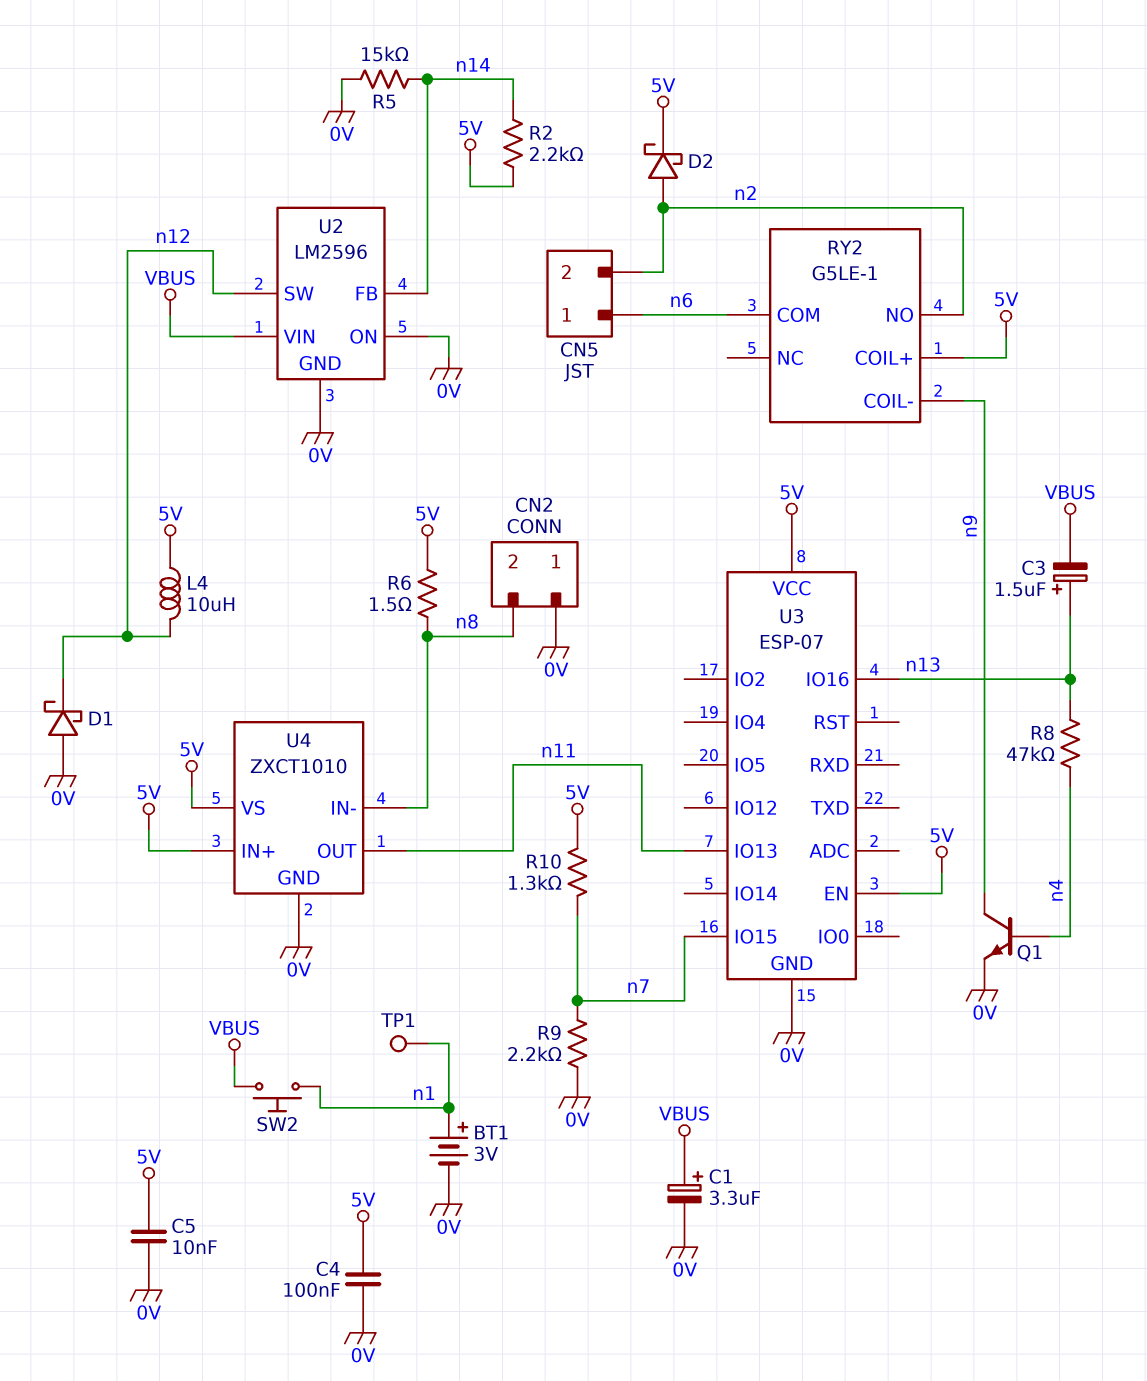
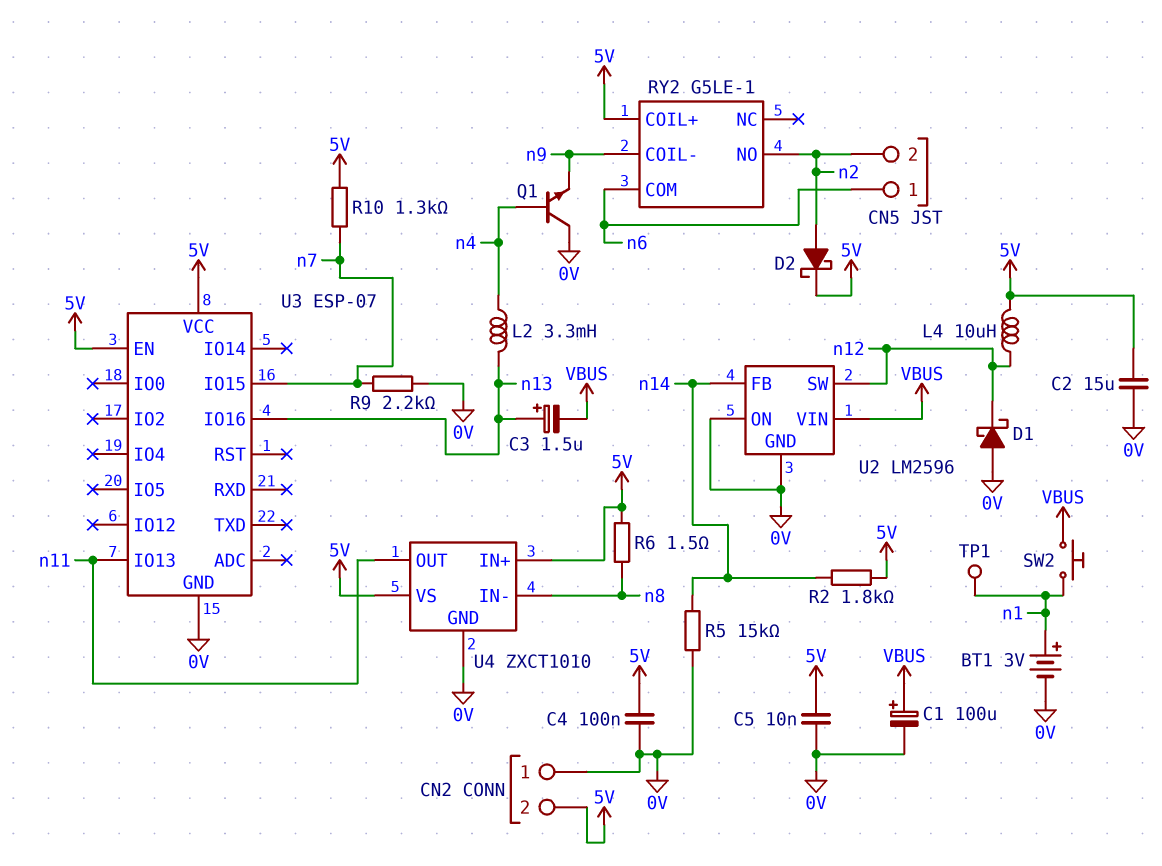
C1: 3.3uF (plus VBUS, minus 0V) -> 100uF (plus VBUS, minus 0V)
C2: none -> 15uF (0V, 5V)
CN2 pin 2: n8 -> 5V
L2: none -> 3.3mH (n4, n13)
Q1: NPN (B n4, C n9, E 0V) -> NPN (B n4, C 0V, E n9)
R2: 2.2k (5V, n14) -> 1.8k (5V, n14)
R8: 47k (n4, n13) -> none

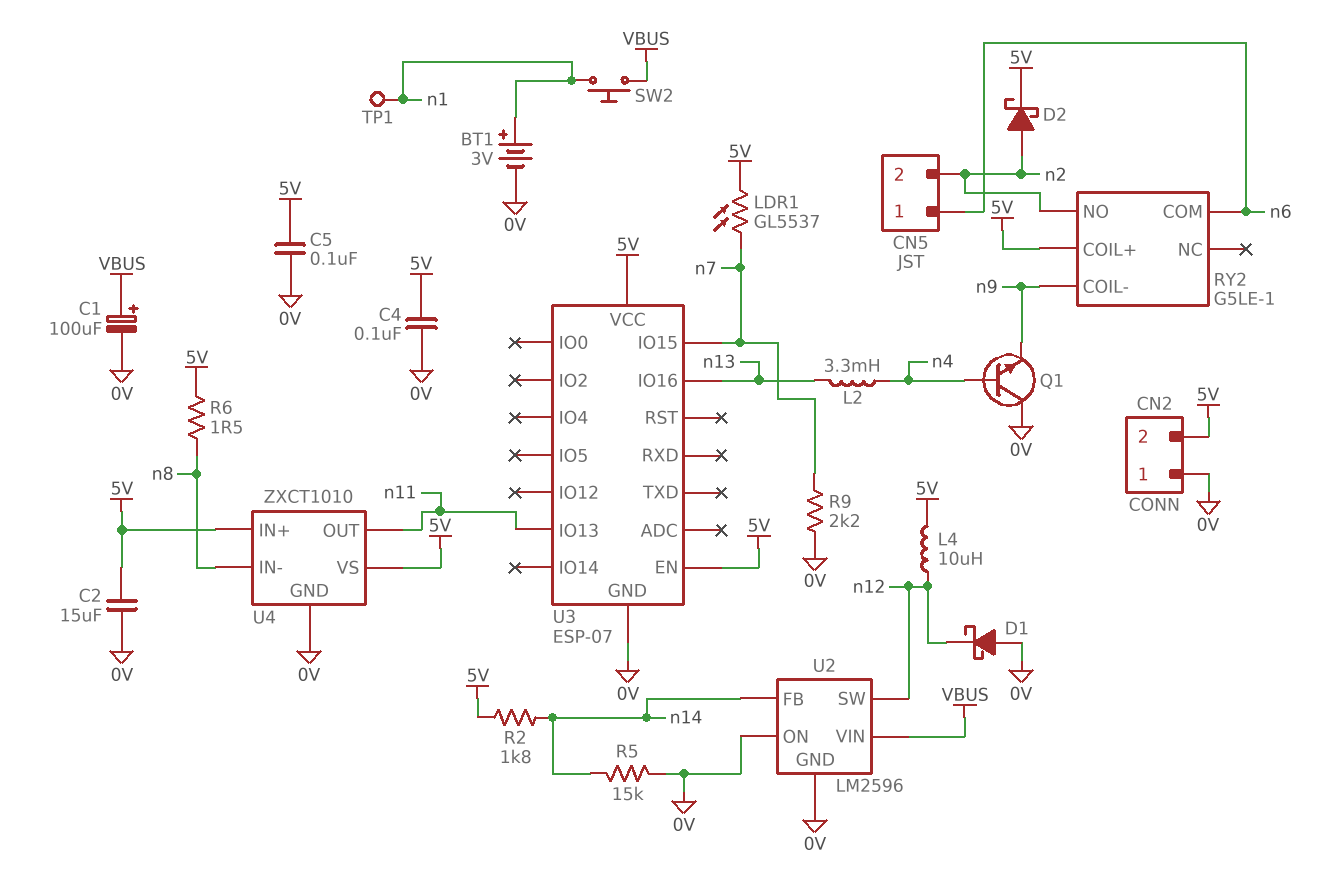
C3: 1.5uF (plus n13, minus VBUS) -> none
C5: 10nF (0V, 5V) -> 100nF (0V, 5V)
LDR1: none -> GL5537 (5V, n7)
R10: 1.3k (5V, n7) -> none

